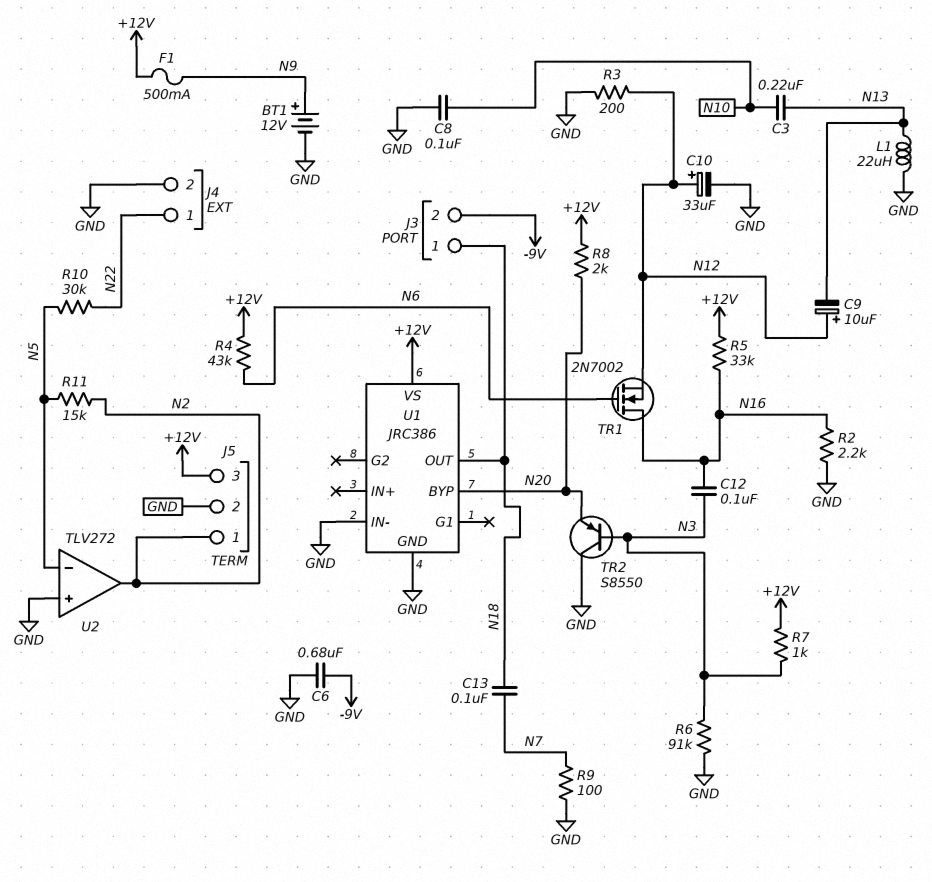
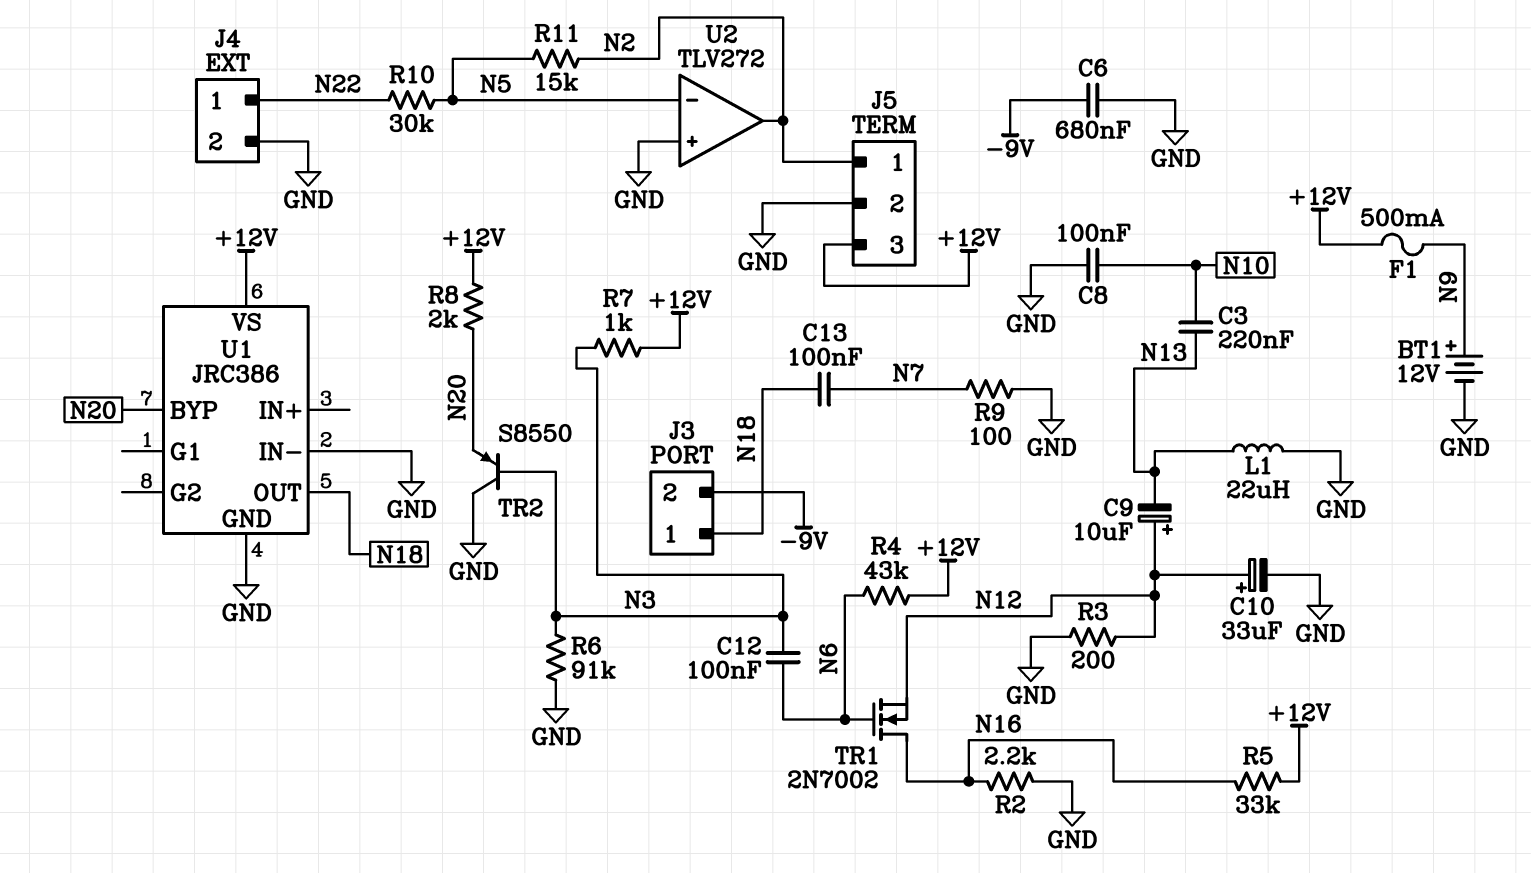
C12: 100nF (N3, N16) -> 100nF (N3, N6)

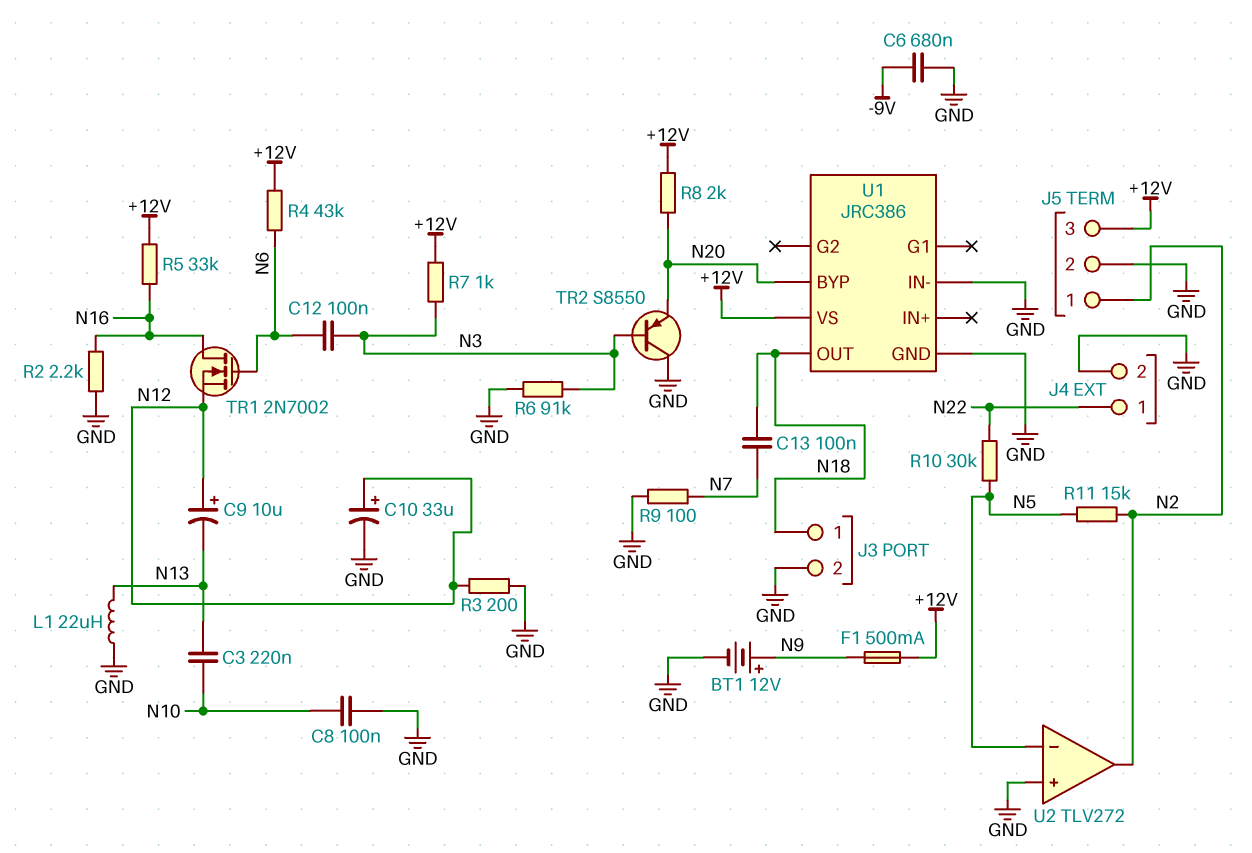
J3 pin 2: -9V -> GND

